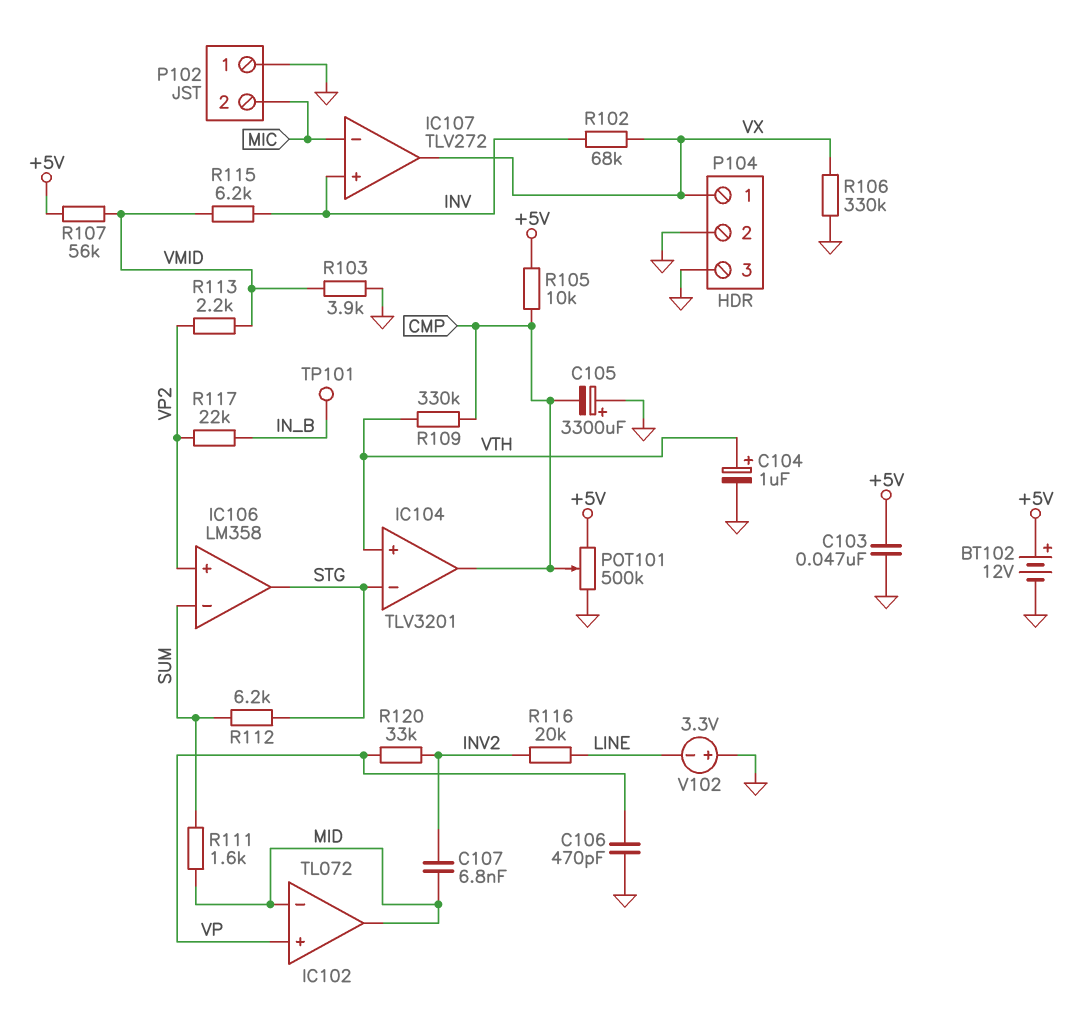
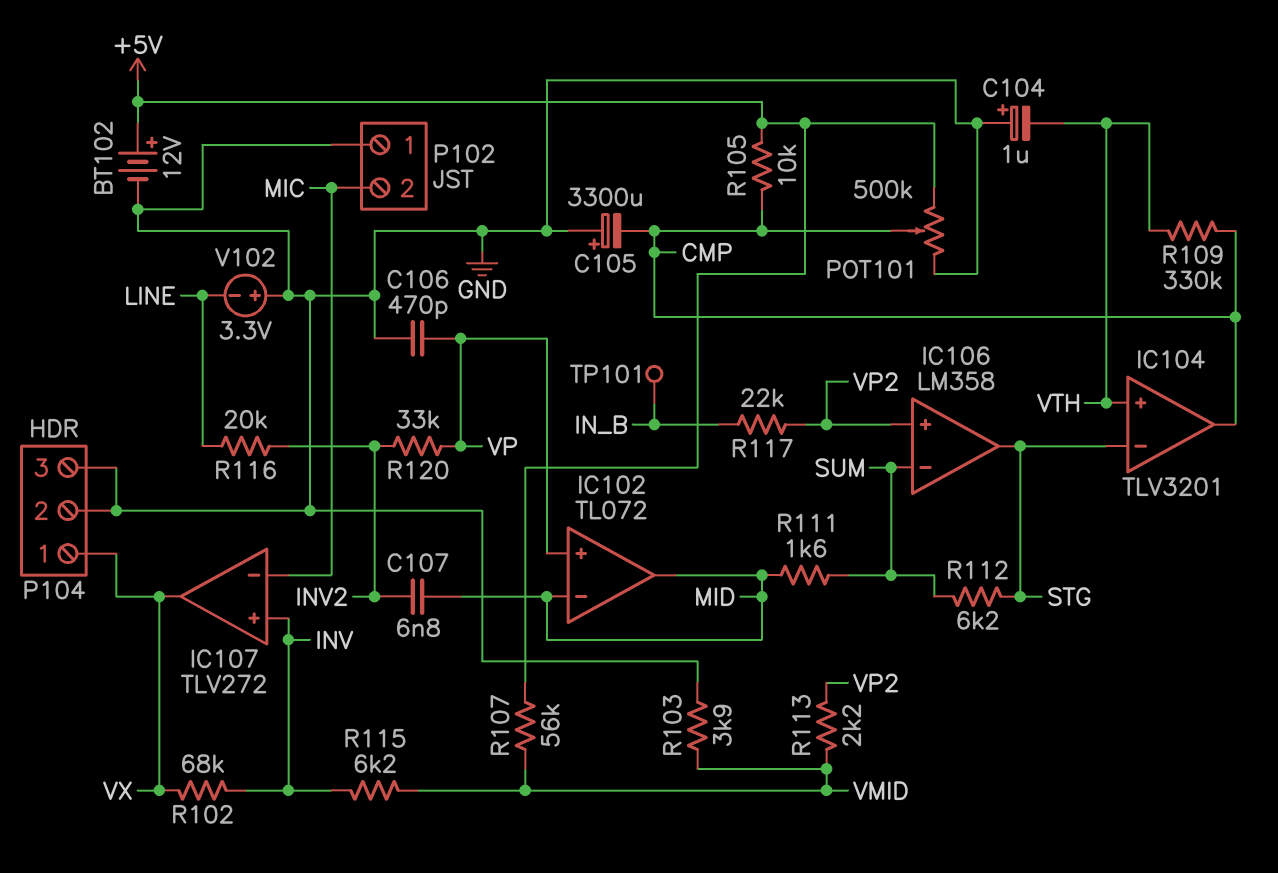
C103: 47nF (+5V, GND) -> none
C104: 1uF (plus VTH, minus GND) -> 1uF (plus GND, minus VTH)
R106: 330k (GND, VX) -> none

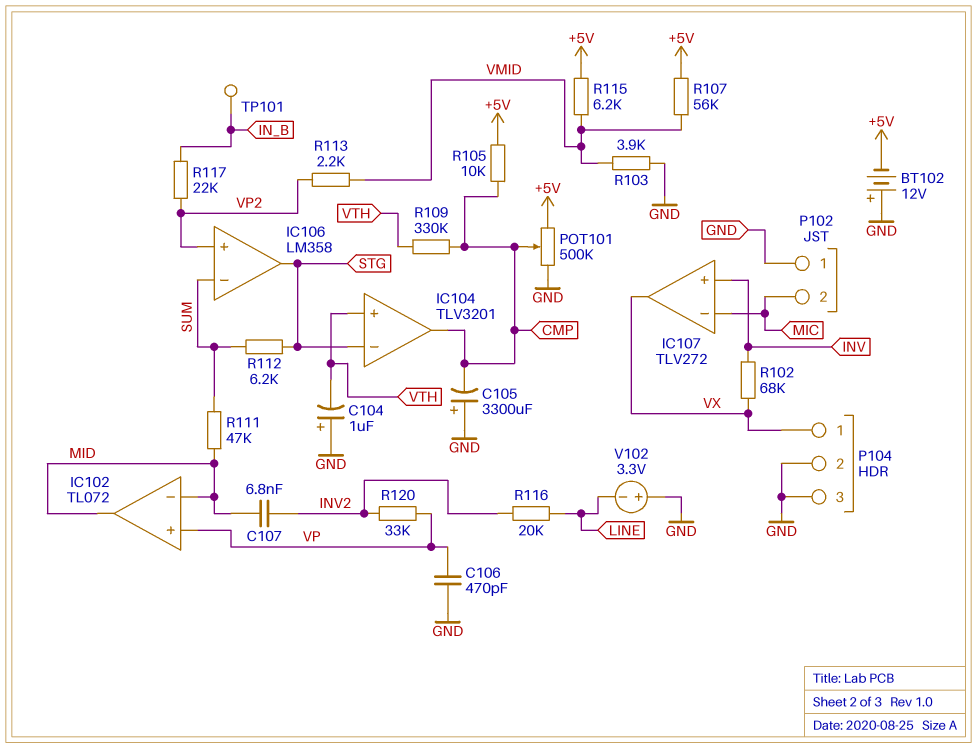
BT102: 12V (plus +5V, minus GND) -> 12V (plus GND, minus +5V)
R111: 1.6k (MID, SUM) -> 47k (MID, SUM)
R115: 6.2k (INV, VMID) -> 6.2k (+5V, VMID)

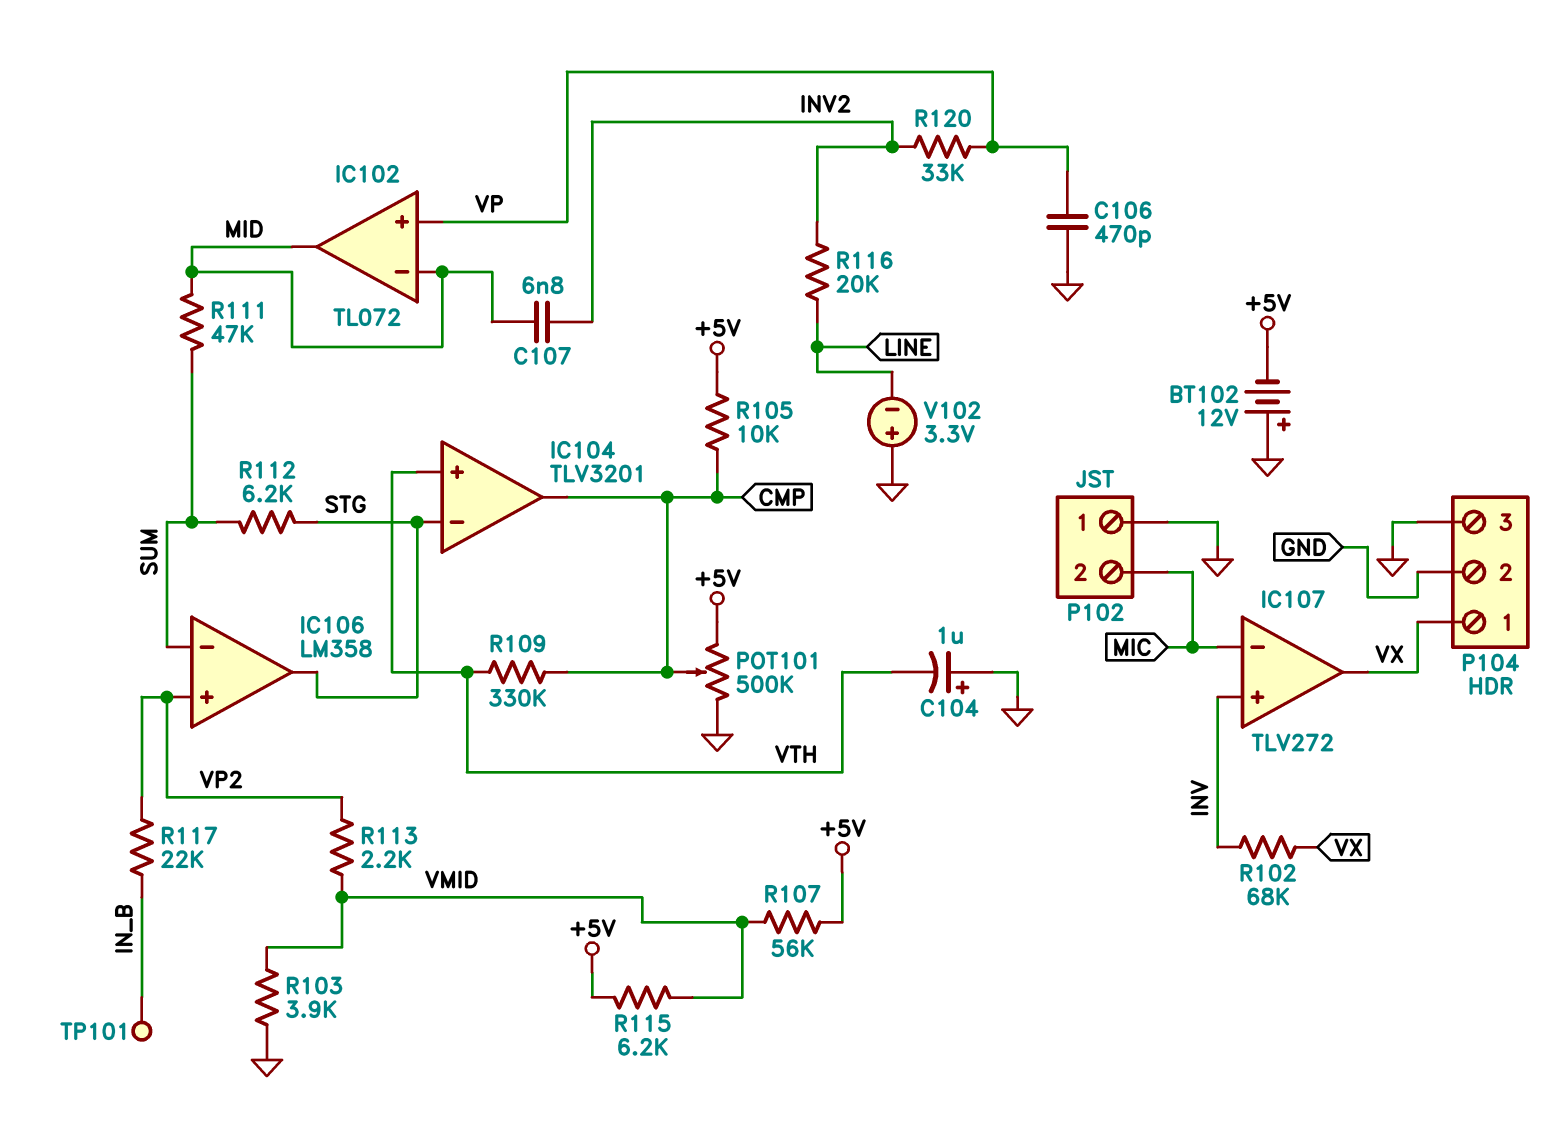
C105: 3300uF (plus GND, minus CMP) -> none

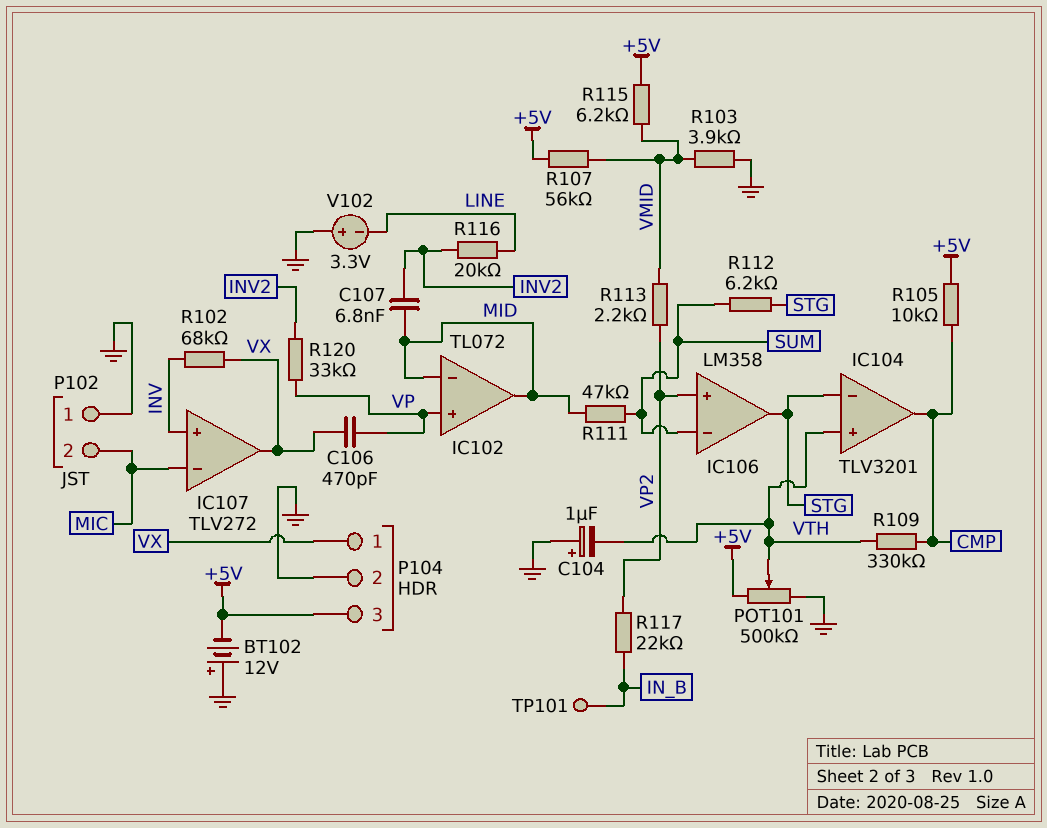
C106: 470pF (GND, VP) -> 470pF (VP, VX)
P104 pin 3: GND -> +5V
POT101: 500k (+5V, GND, wiper CMP) -> 500k (+5V, GND, wiper VTH)

